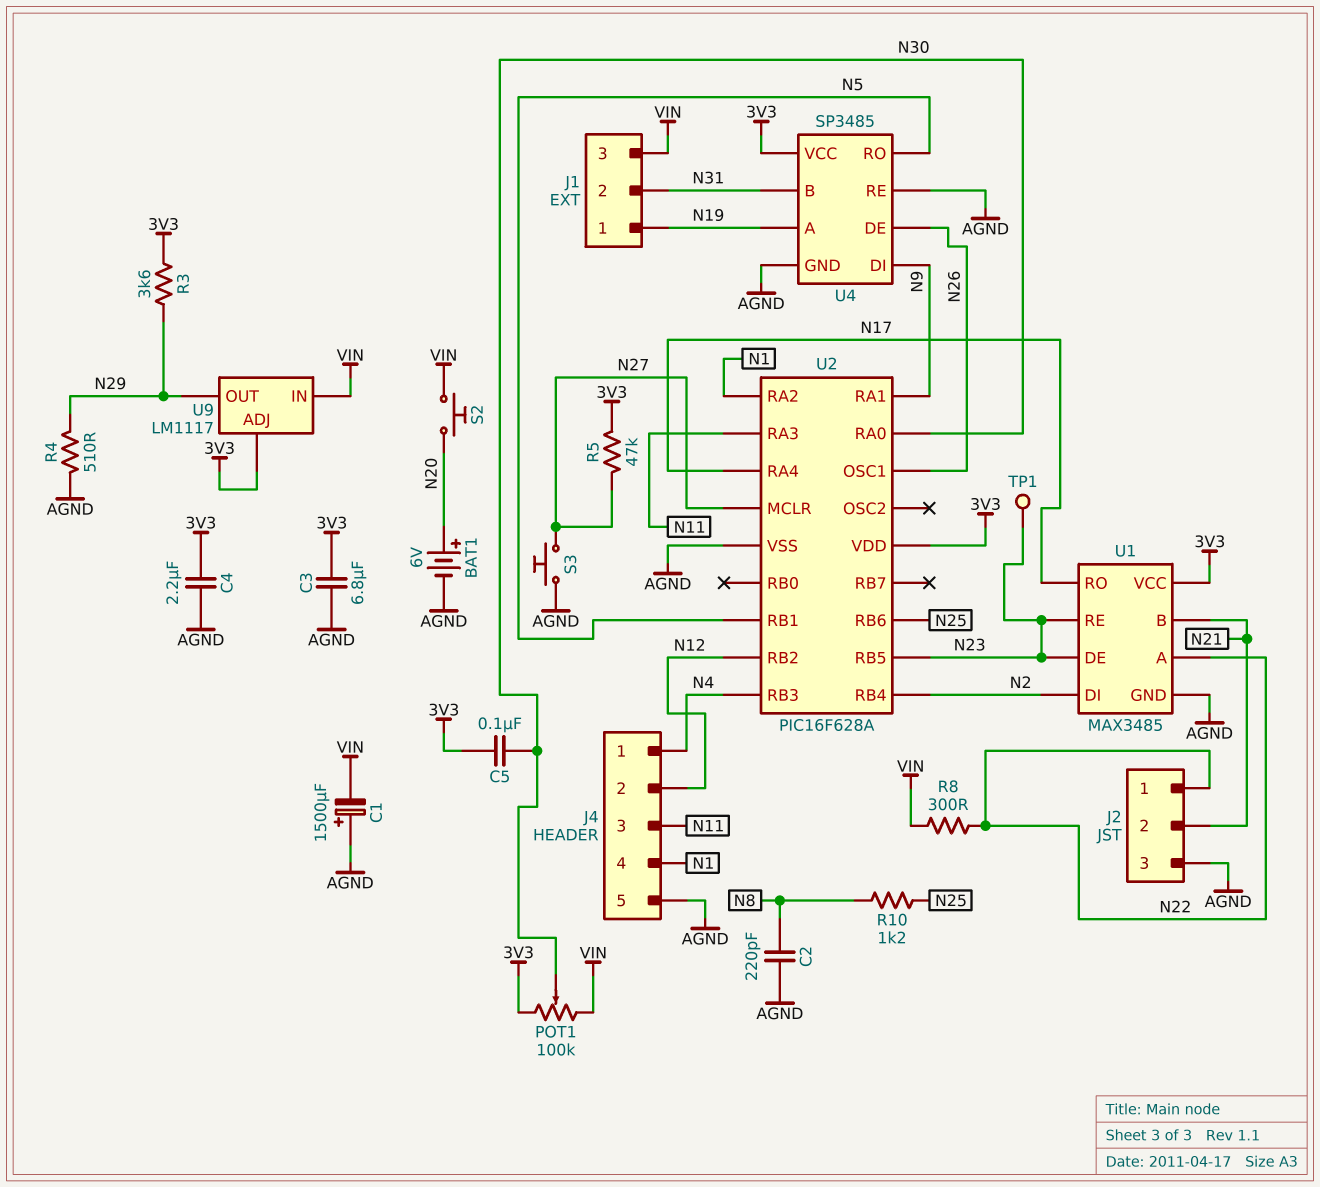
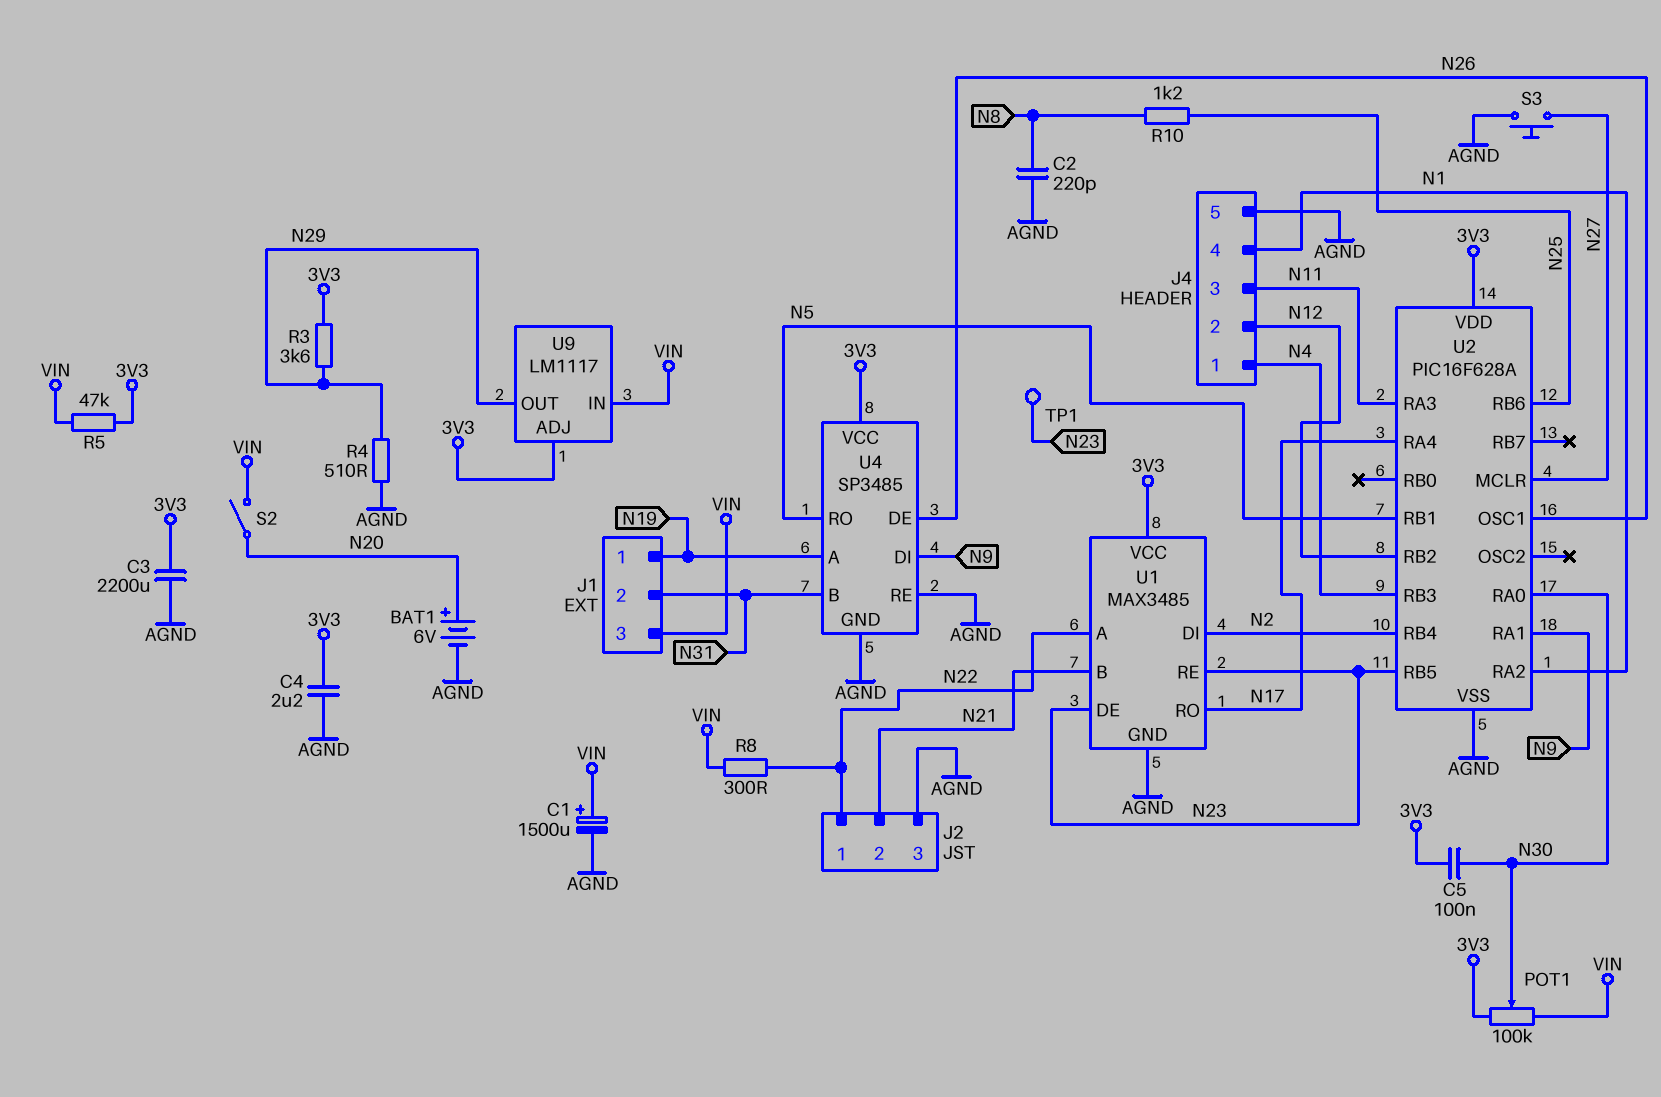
C1: 1500uF (plus AGND, minus VIN) -> 1500uF (plus VIN, minus AGND)
C3: 6.8uF (3V3, AGND) -> 2200uF (3V3, AGND)
R5: 47k (3V3, N27) -> 47k (3V3, VIN)
S2: button (N20, VIN) -> switch (N20, VIN)

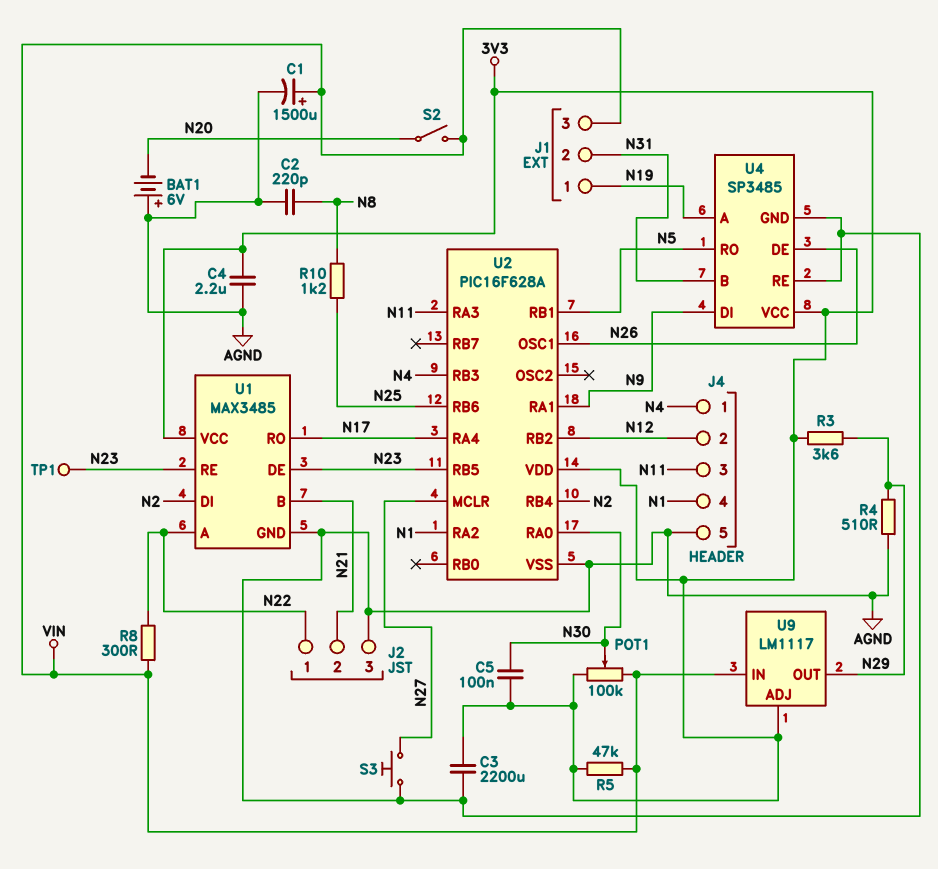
BAT1: 6V (plus N20, minus AGND) -> 6V (plus AGND, minus N20)

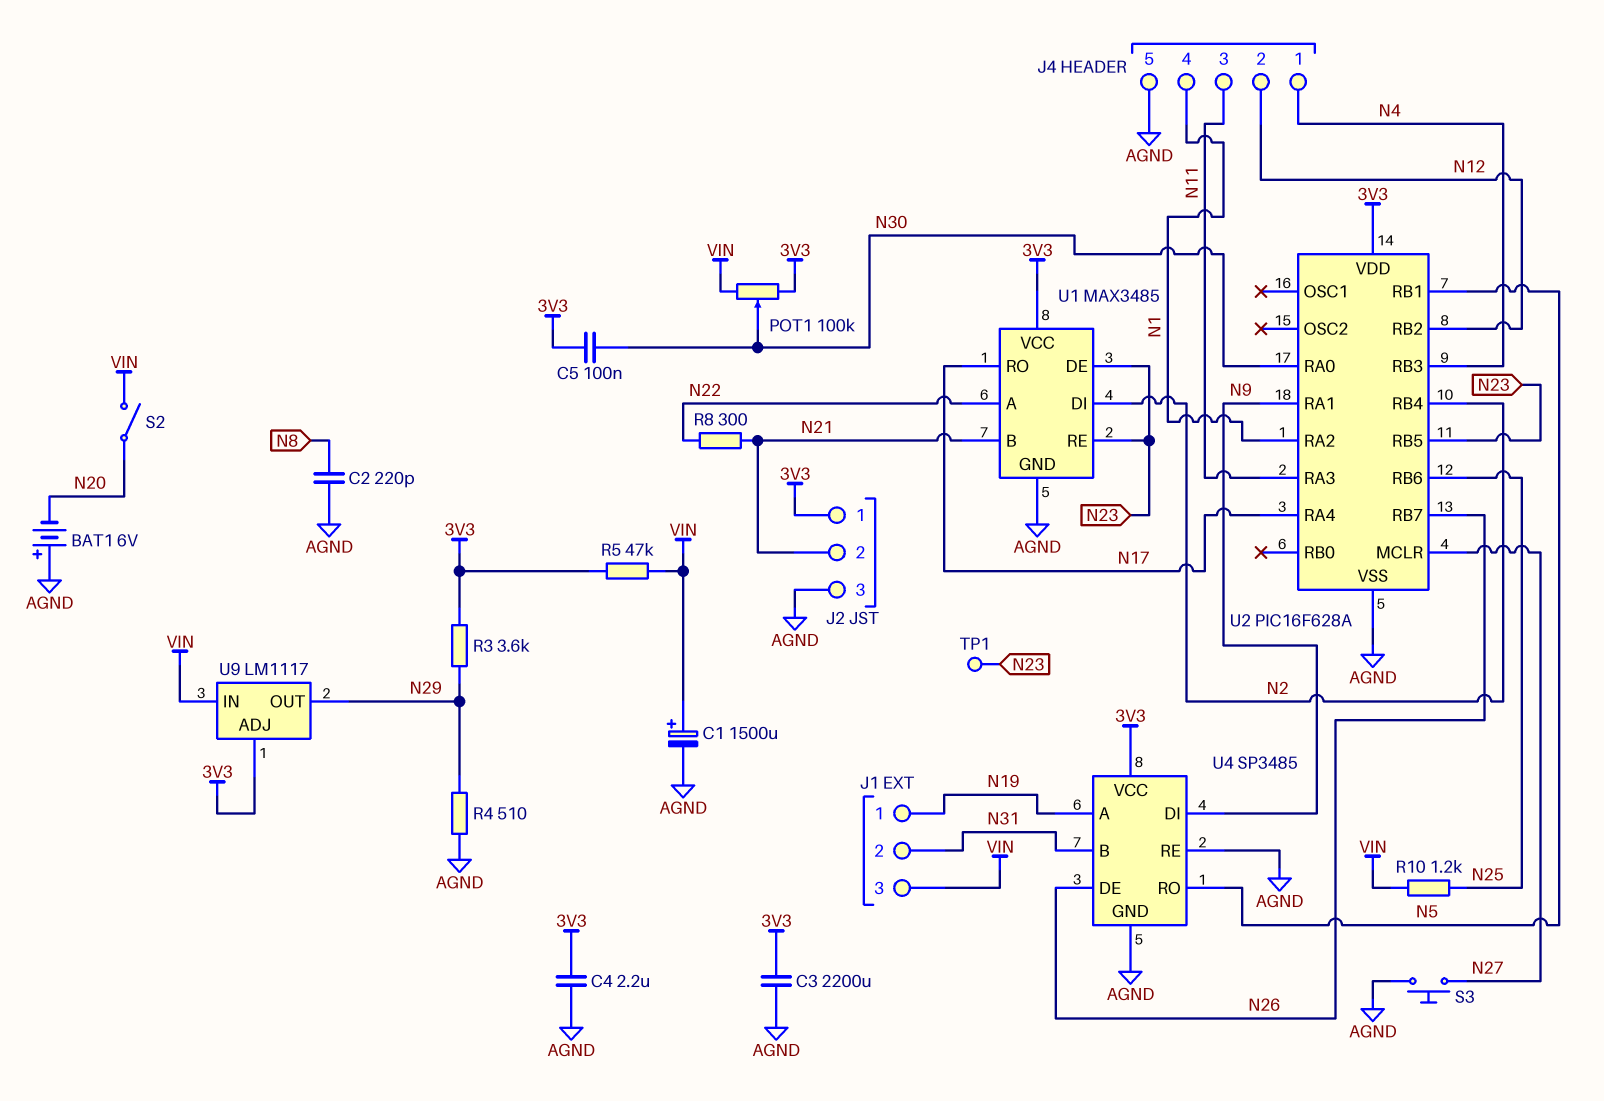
J2 pin 1: N22 -> 3V3
R8: 300 (N22, VIN) -> 300 (N21, N22)
R10: 1.2k (N8, N25) -> 1.2k (N25, VIN)
U2 pin OSC1: N26 -> none
U2 pin RB7: none -> N26

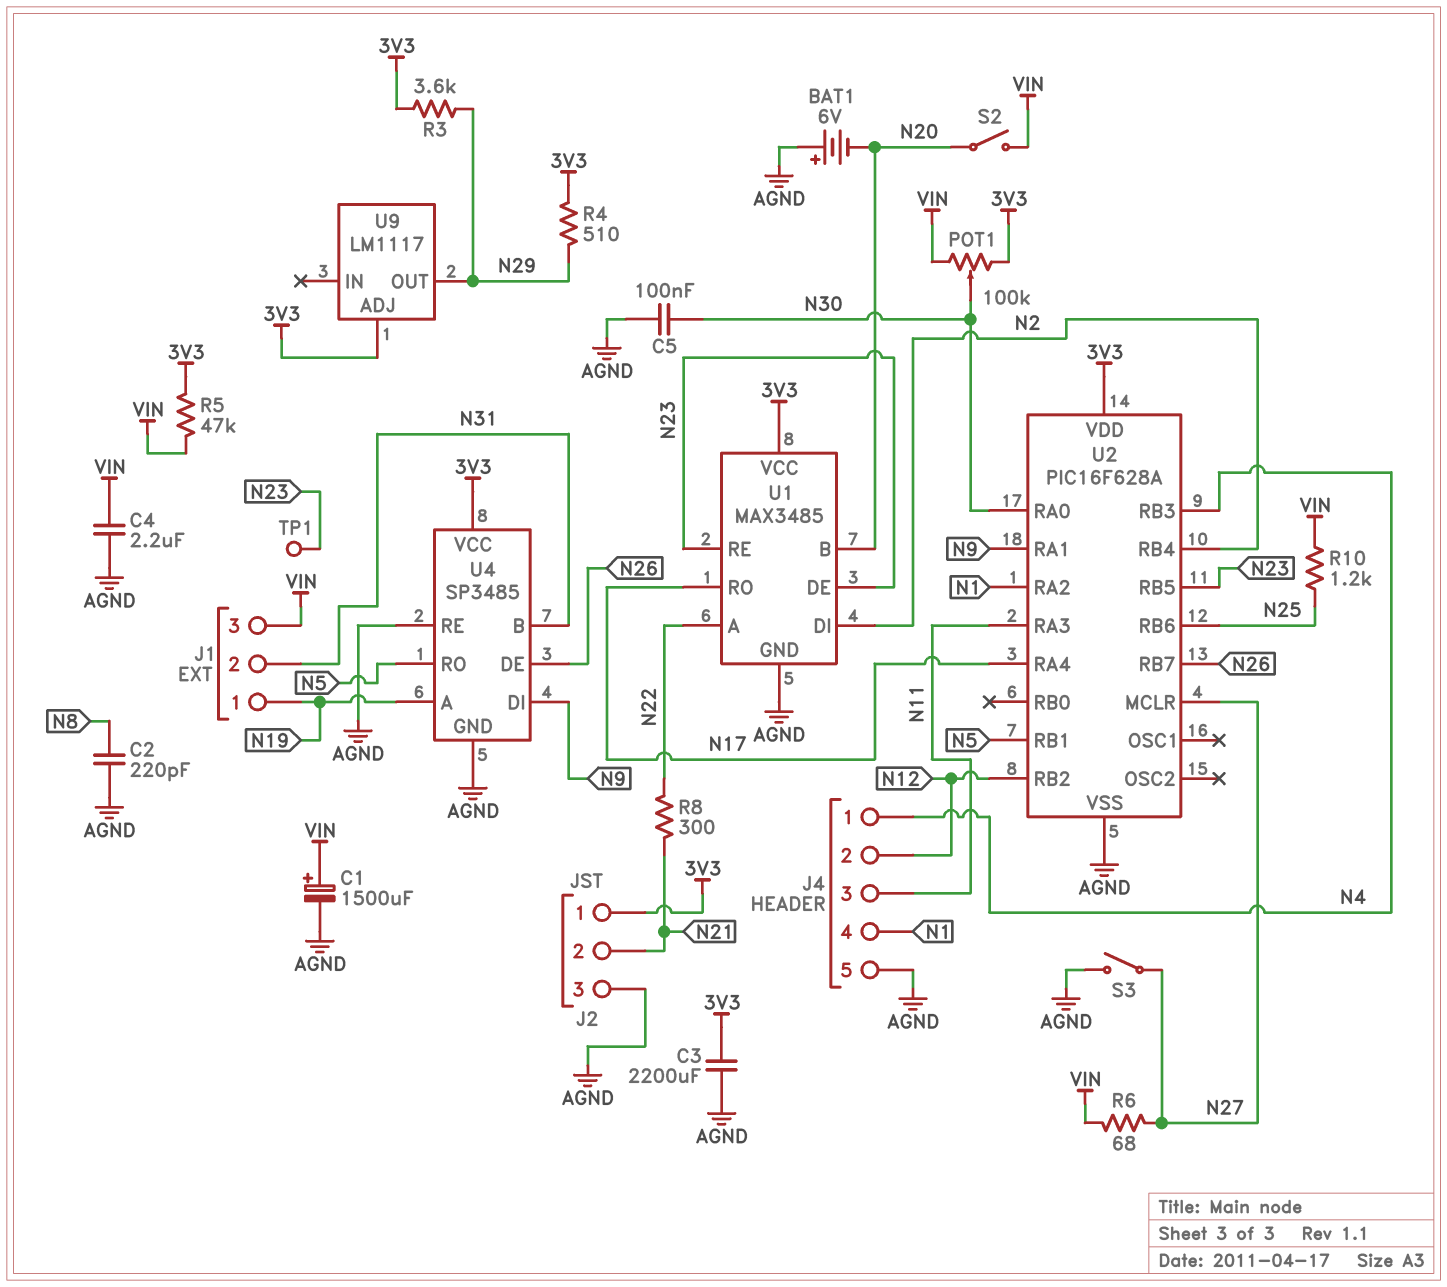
C4: 2.2uF (3V3, AGND) -> 2.2uF (AGND, VIN)
C5: 100nF (3V3, N30) -> 100nF (AGND, N30)
R4: 510 (AGND, N29) -> 510 (3V3, N29)
R6: none -> 68 (N27, VIN)
S3: button (AGND, N27) -> switch (AGND, N27)
U1 pin B: N21 -> N20
U9 pin IN: VIN -> none

